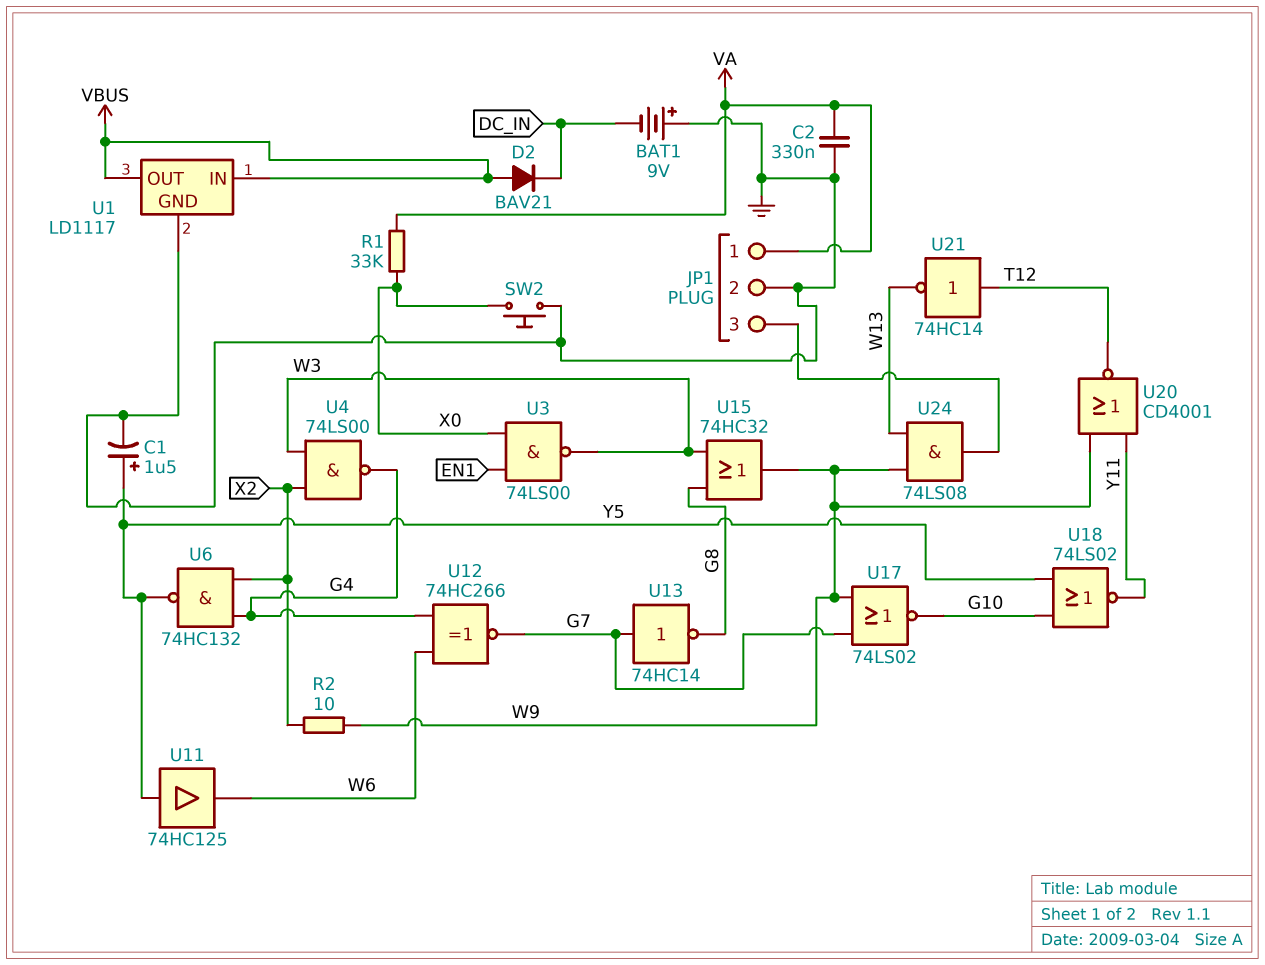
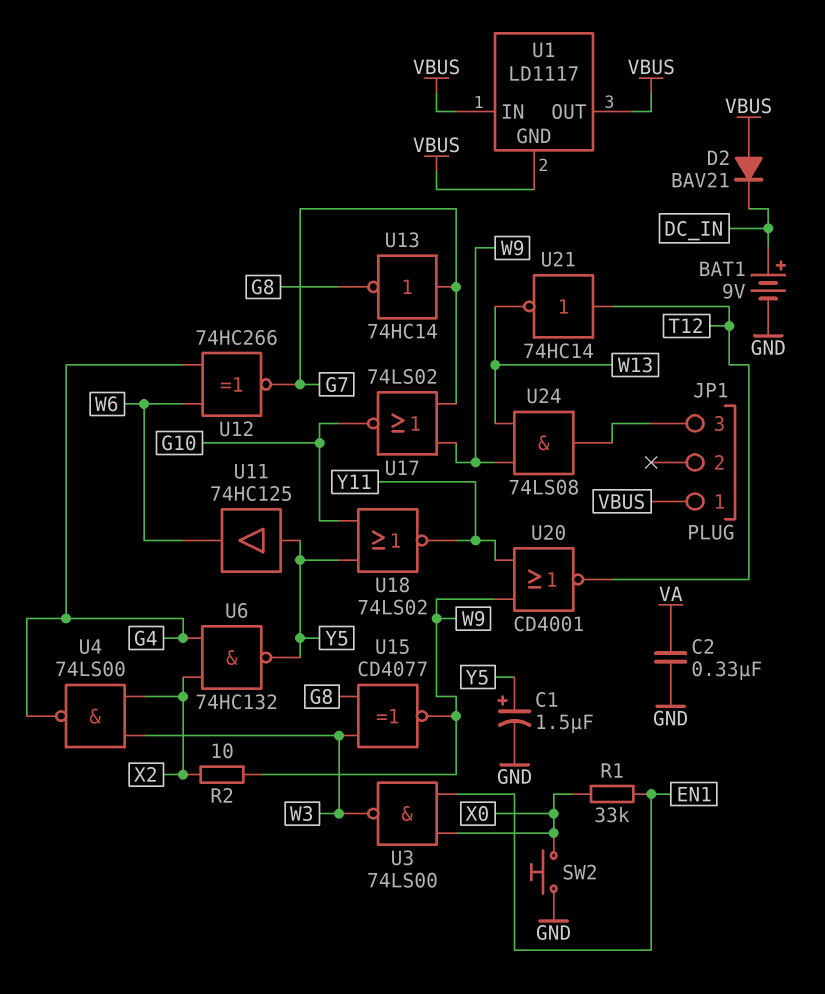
BAT1: 9V (plus GND, minus DC_IN) -> 9V (plus DC_IN, minus GND)
JP1 pin 1: VA -> VBUS
JP1 pin 2: GND -> none
R1: 33k (VA, X0) -> 33k (EN1, X0)
U1 pin GND: GND -> VBUS
U15: OR 74HC32 (in G8, in W3, out W9) -> XNOR CD4077 (in G8, in W3, out W9)

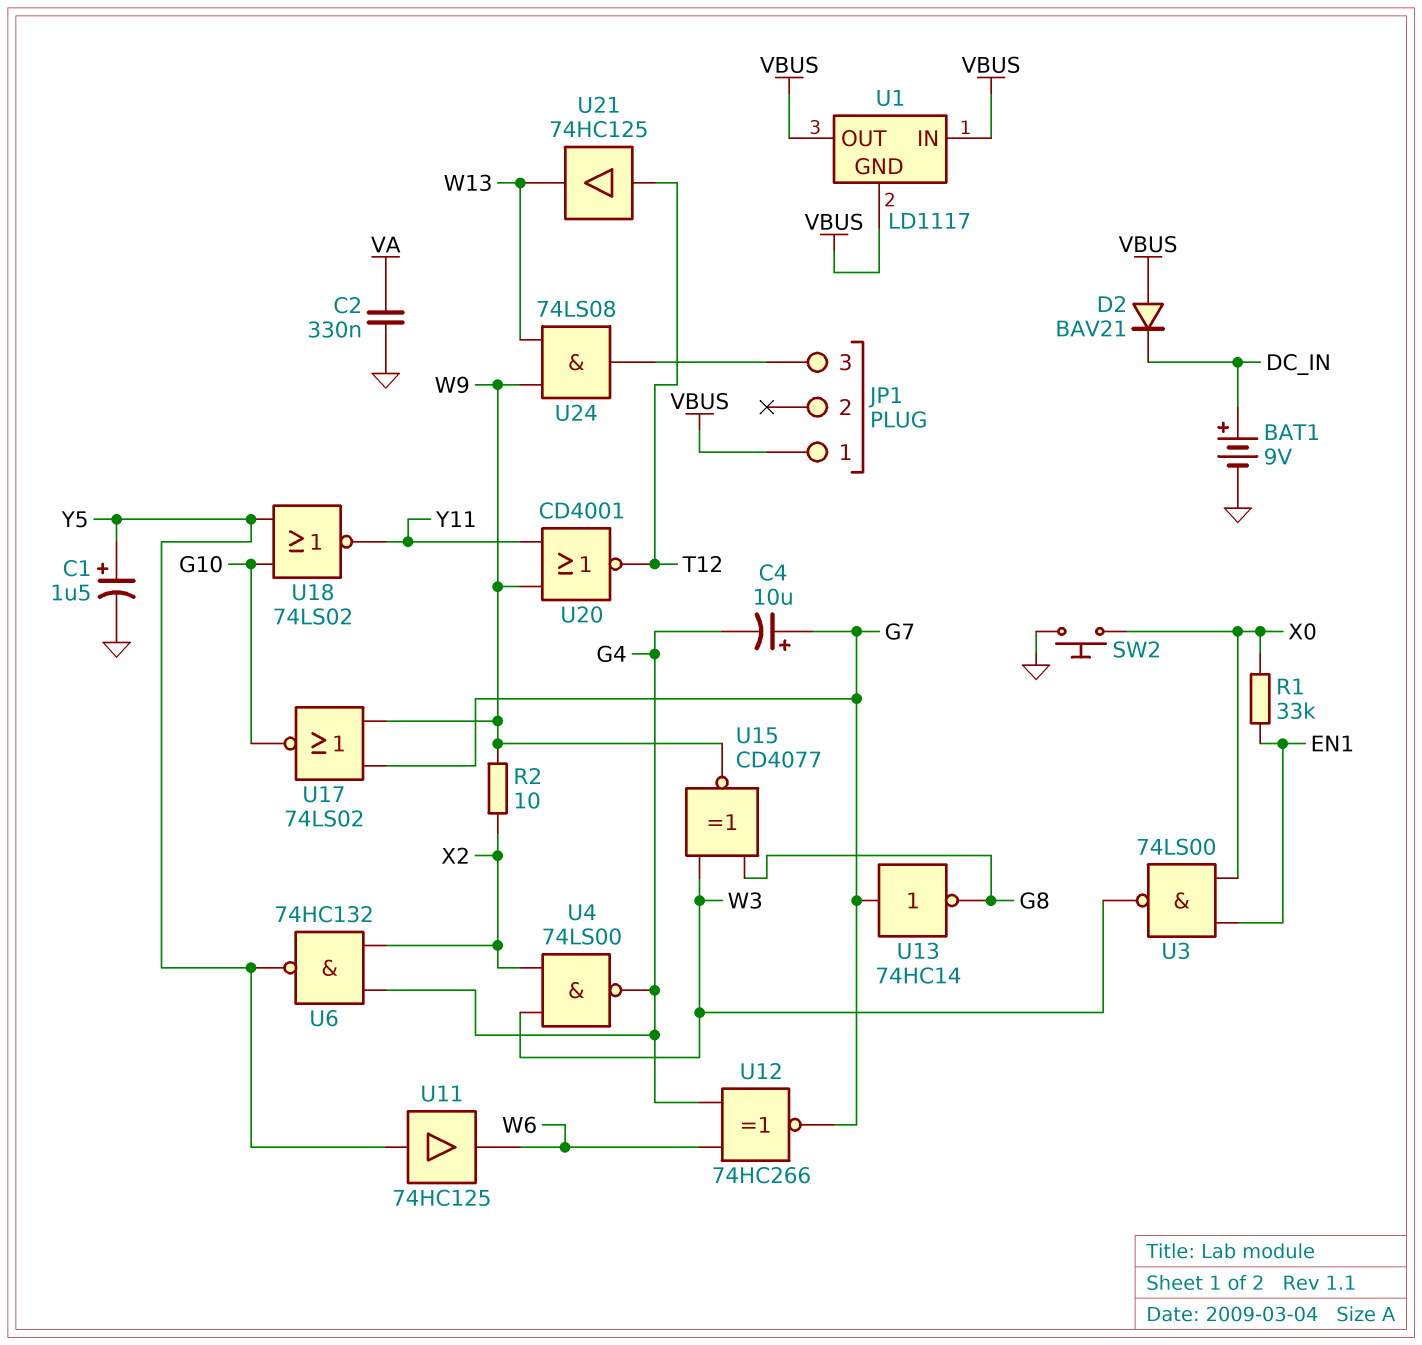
C4: none -> 10uF (plus G7, minus G4)
U21: NOT 74HC14 (in T12, out W13) -> buffer 74HC125 (in T12, out W13)

